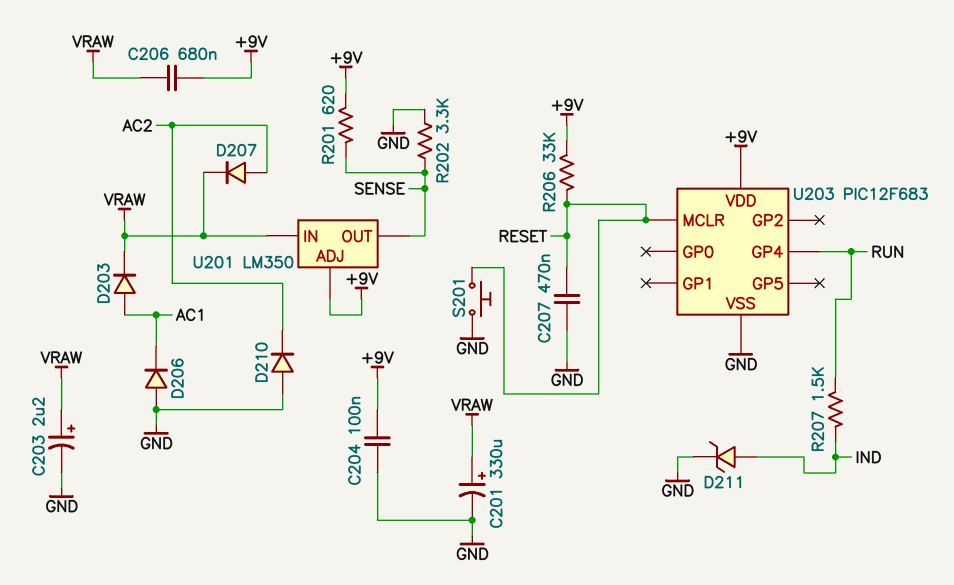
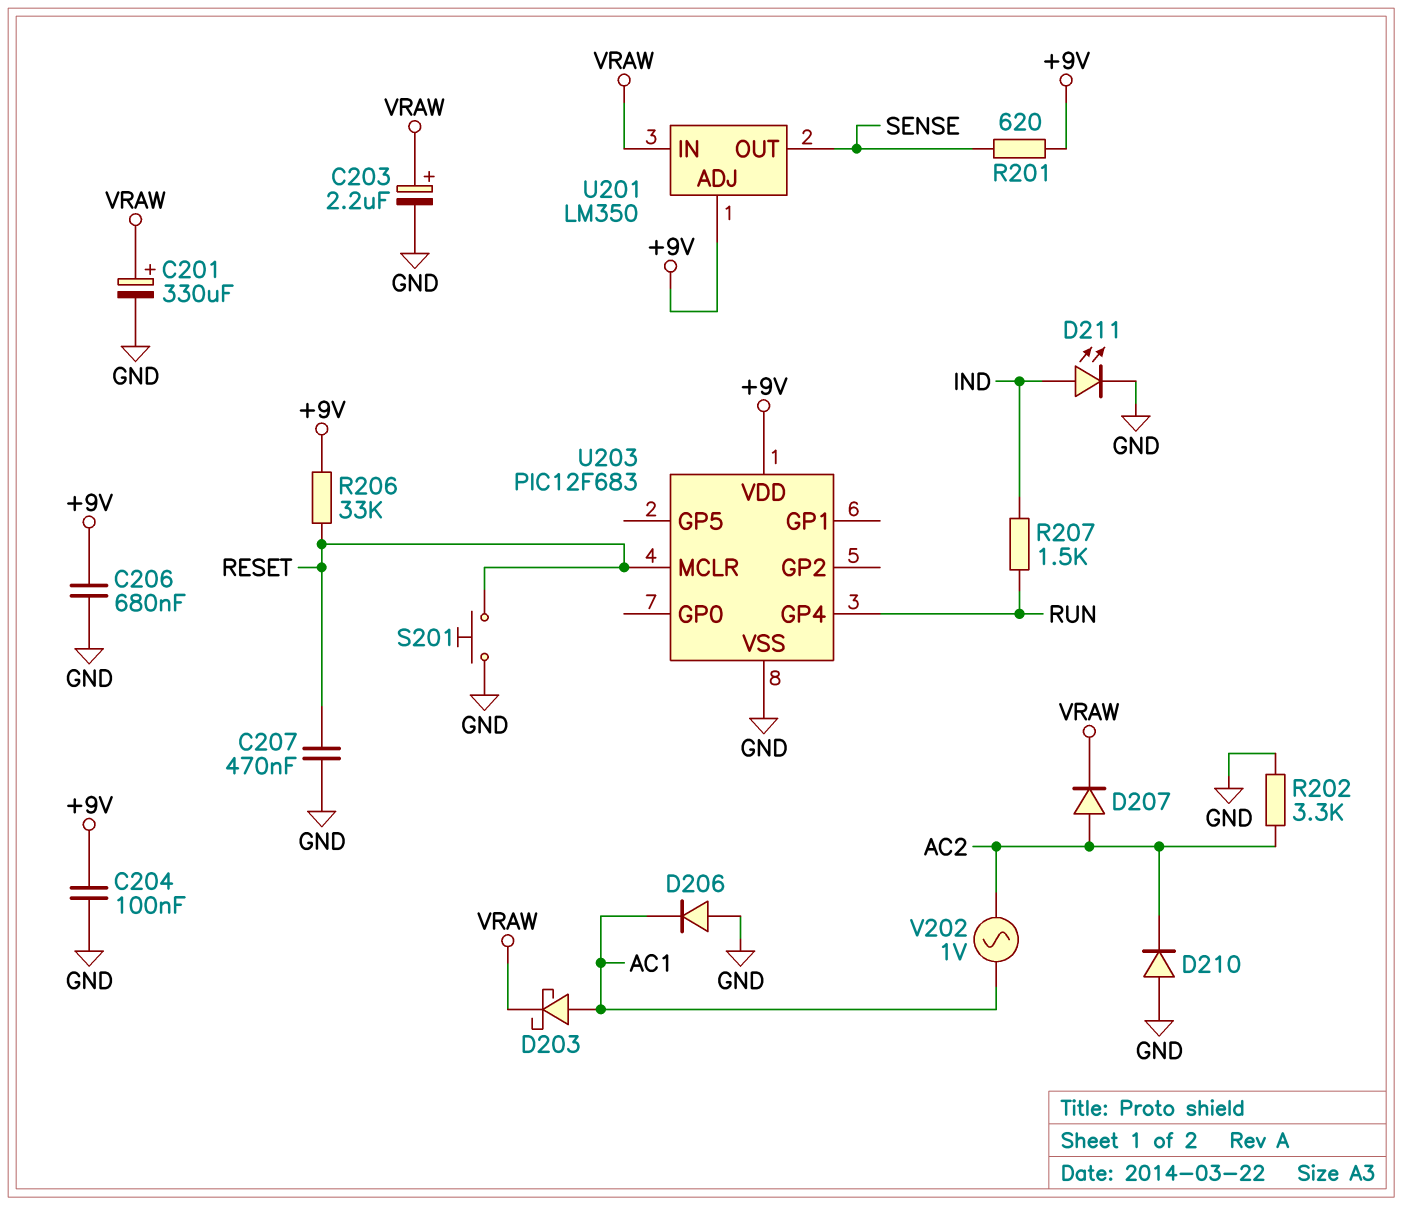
C206: 680nF (+9V, VRAW) -> 680nF (+9V, GND)
D203: diode (A AC1, K VRAW) -> schottky (A AC1, K VRAW)
D211: zener (A IND, K GND) -> LED (A IND, K GND)
R202: 3.3k (GND, SENSE) -> 3.3k (AC2, GND)
V202: none -> AC 1V (AC1, AC2)

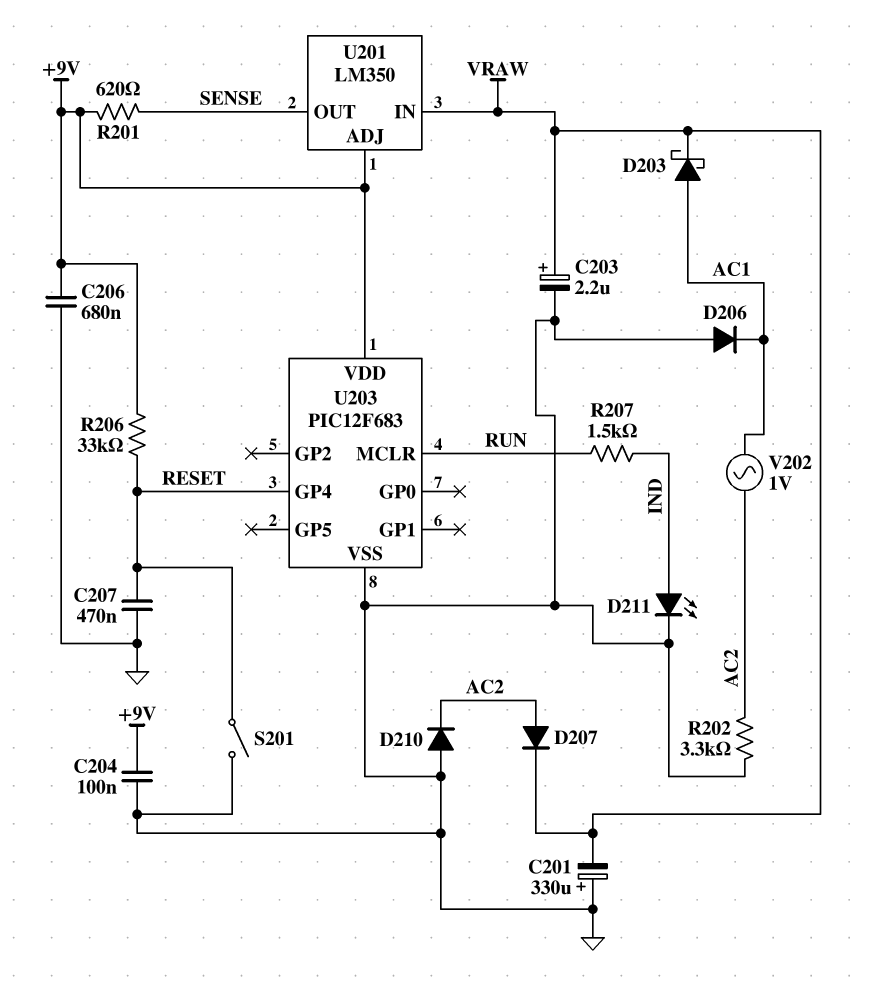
C201: 330uF (plus VRAW, minus GND) -> 330uF (plus GND, minus VRAW)
S201: button (GND, RESET) -> switch (GND, RESET)
U203 pin GP4: RUN -> RESET
U203 pin MCLR: RESET -> RUN

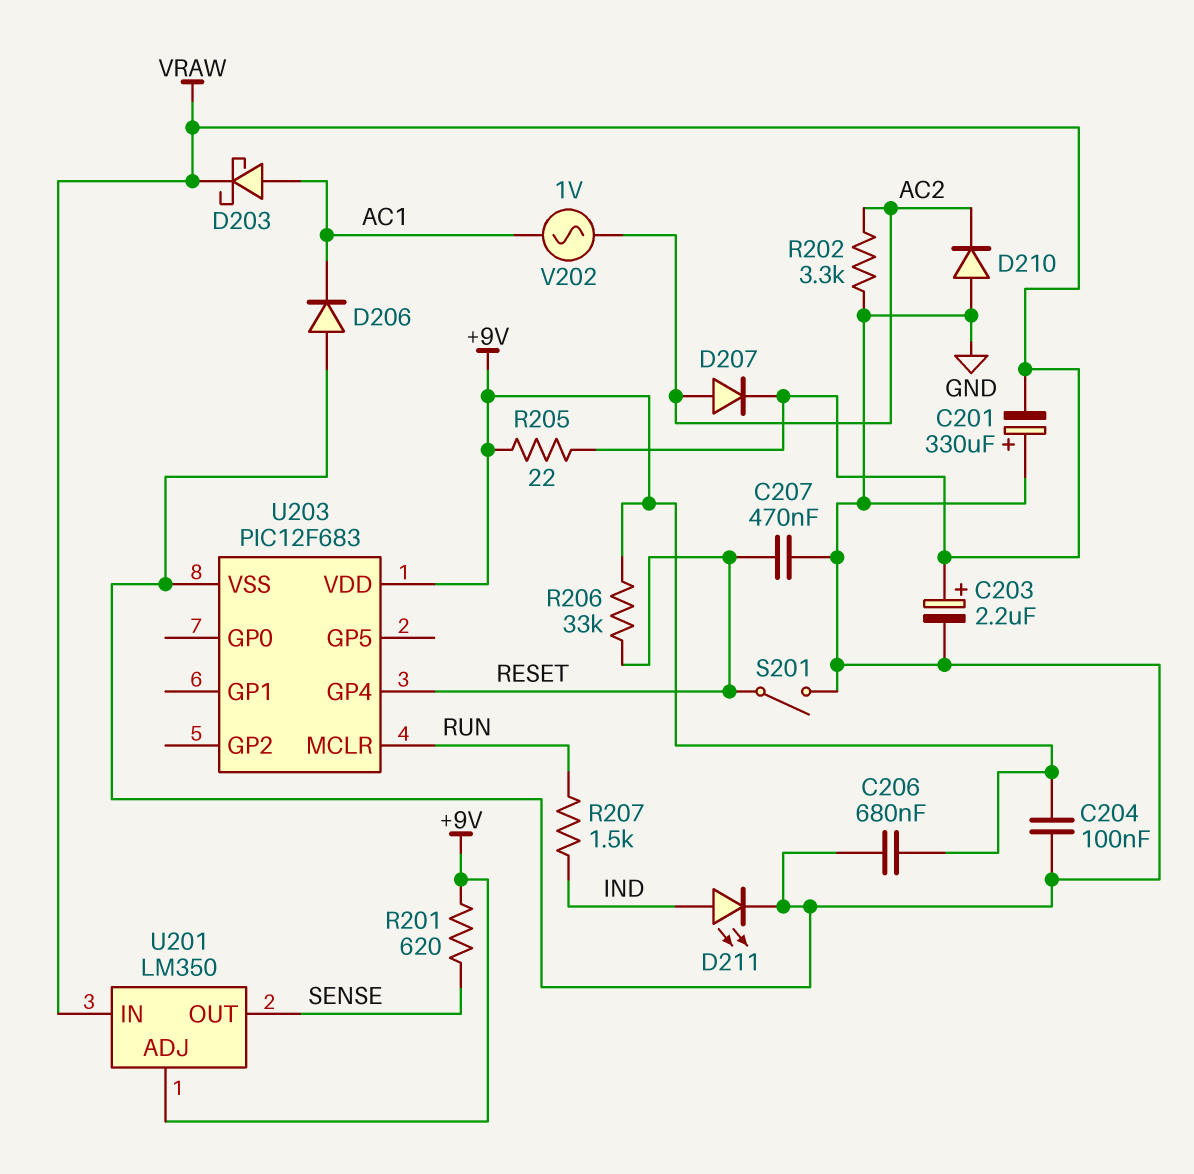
R205: none -> 22 (+9V, VRAW)

